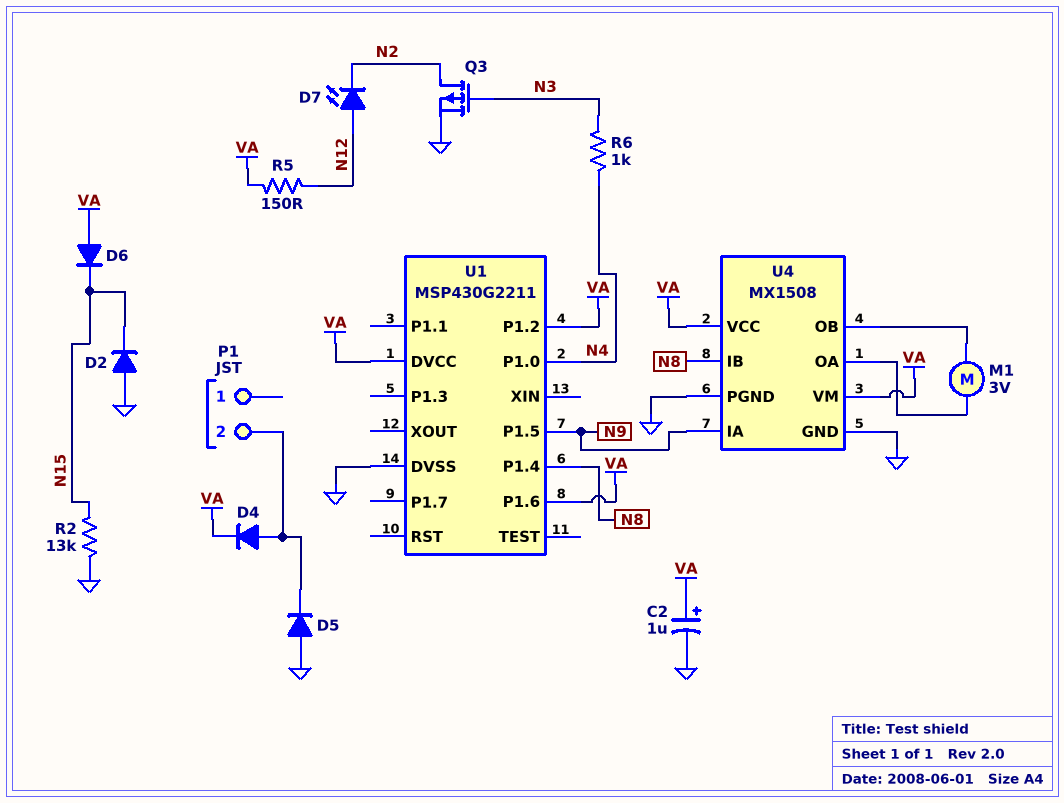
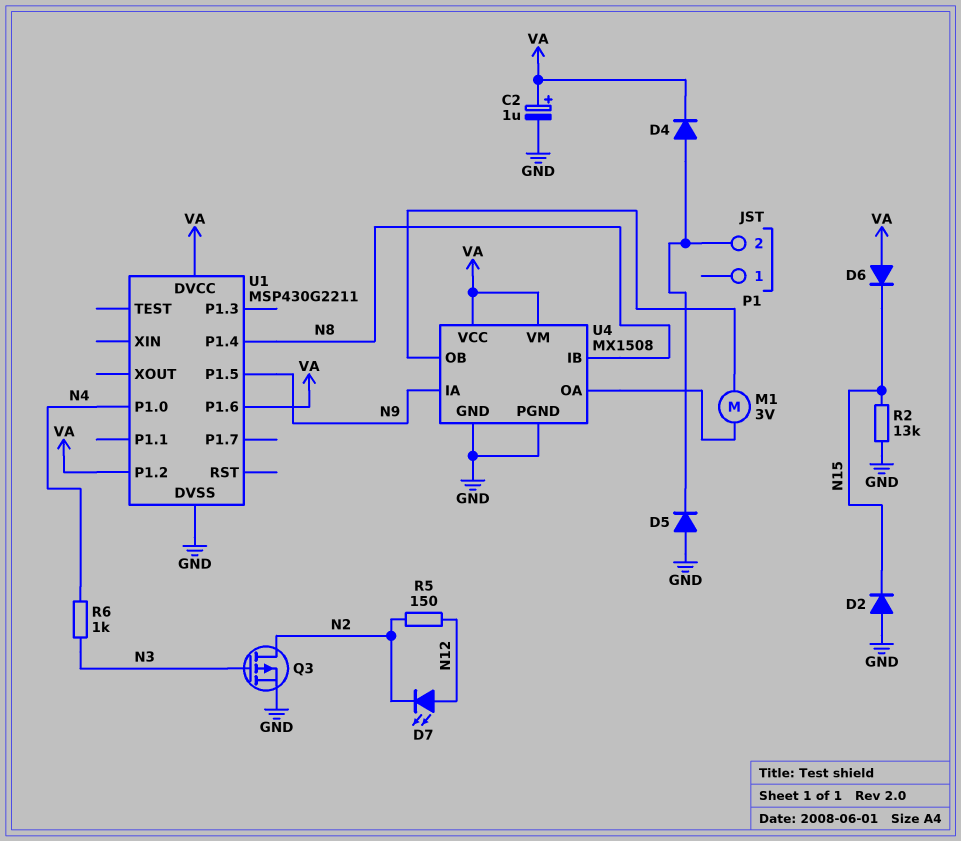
R5: 150 (N12, VA) -> 150 (N2, N12)

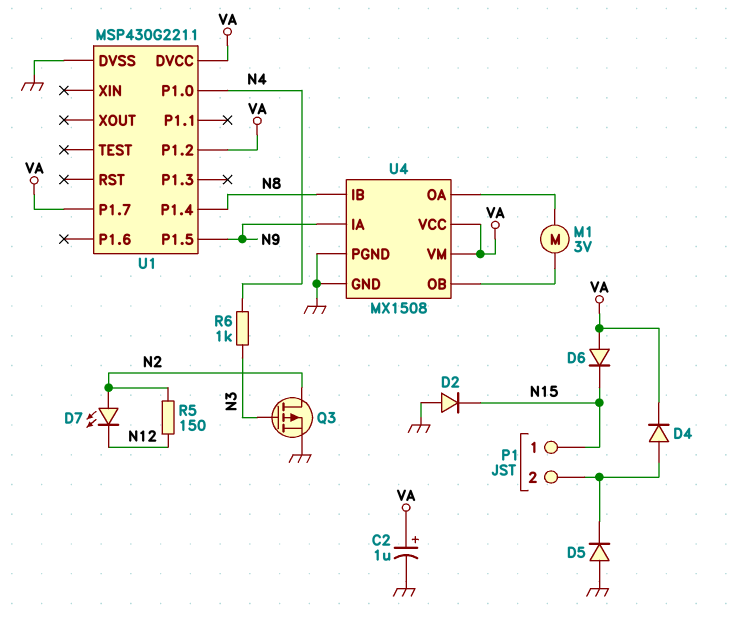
D7: LED (A N12, K N2) -> LED (A N2, K N12)
P1 pin 1: none -> N15
R2: 13k (GND, N15) -> none
U1 pin P1.6: VA -> none
U1 pin P1.7: none -> VA

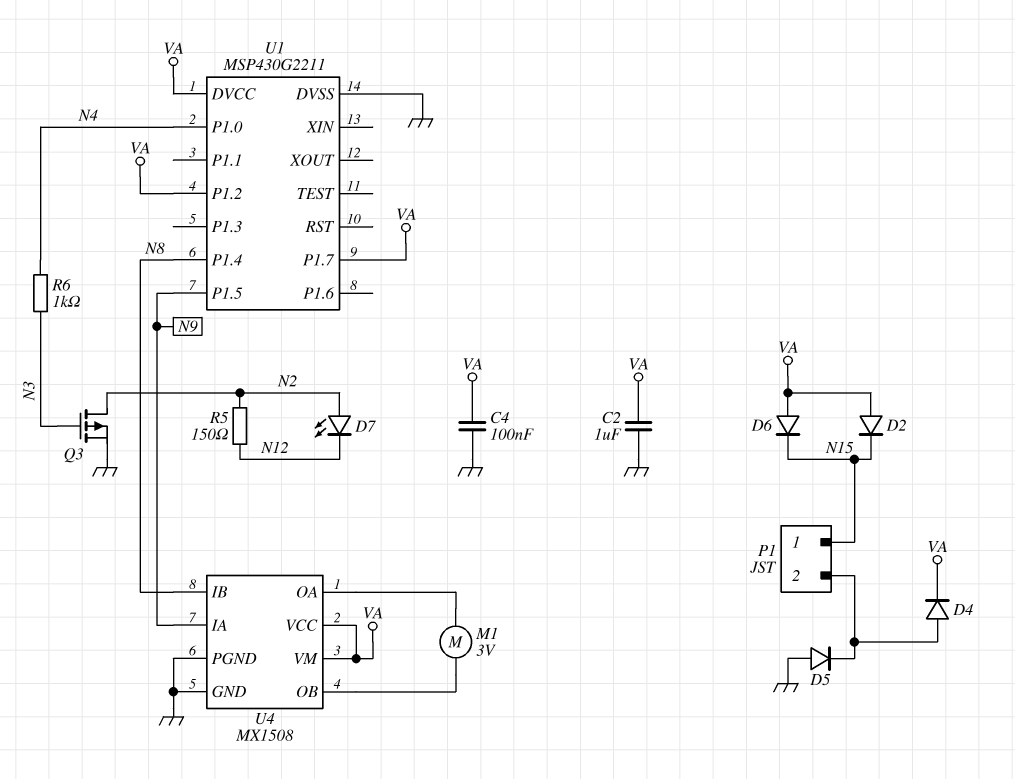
C2: 1uF (plus VA, minus GND) -> 1uF (GND, VA)
C4: none -> 100nF (GND, VA)
D2: diode (A GND, K N15) -> diode (A VA, K N15)

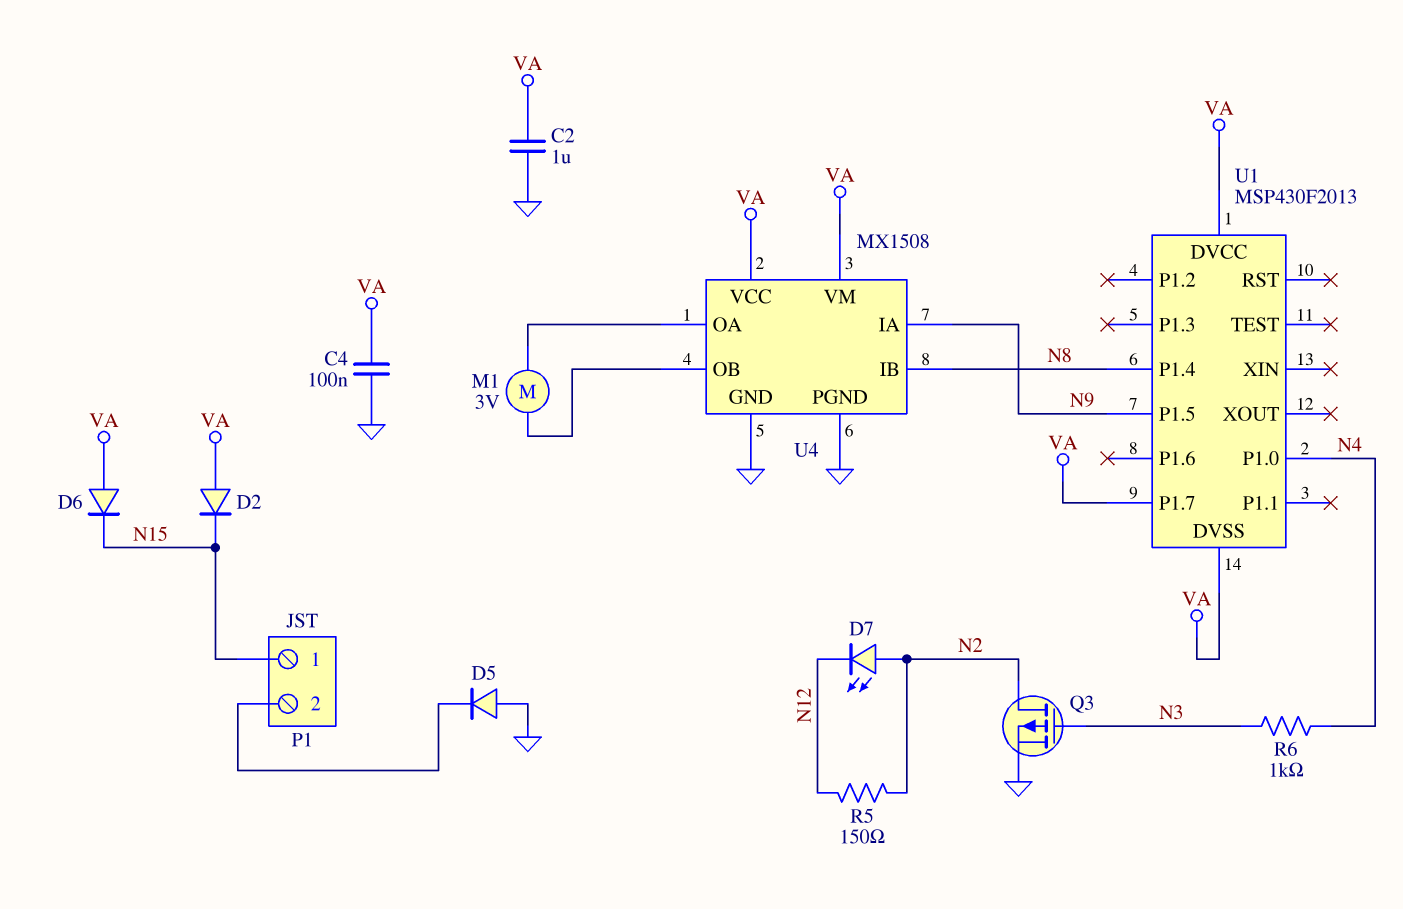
D4: diode (A P1/2, K VA) -> none
U1: MSP430G2211 -> MSP430F2013
U1 pin DVSS: GND -> VA
U1 pin P1.2: VA -> none

